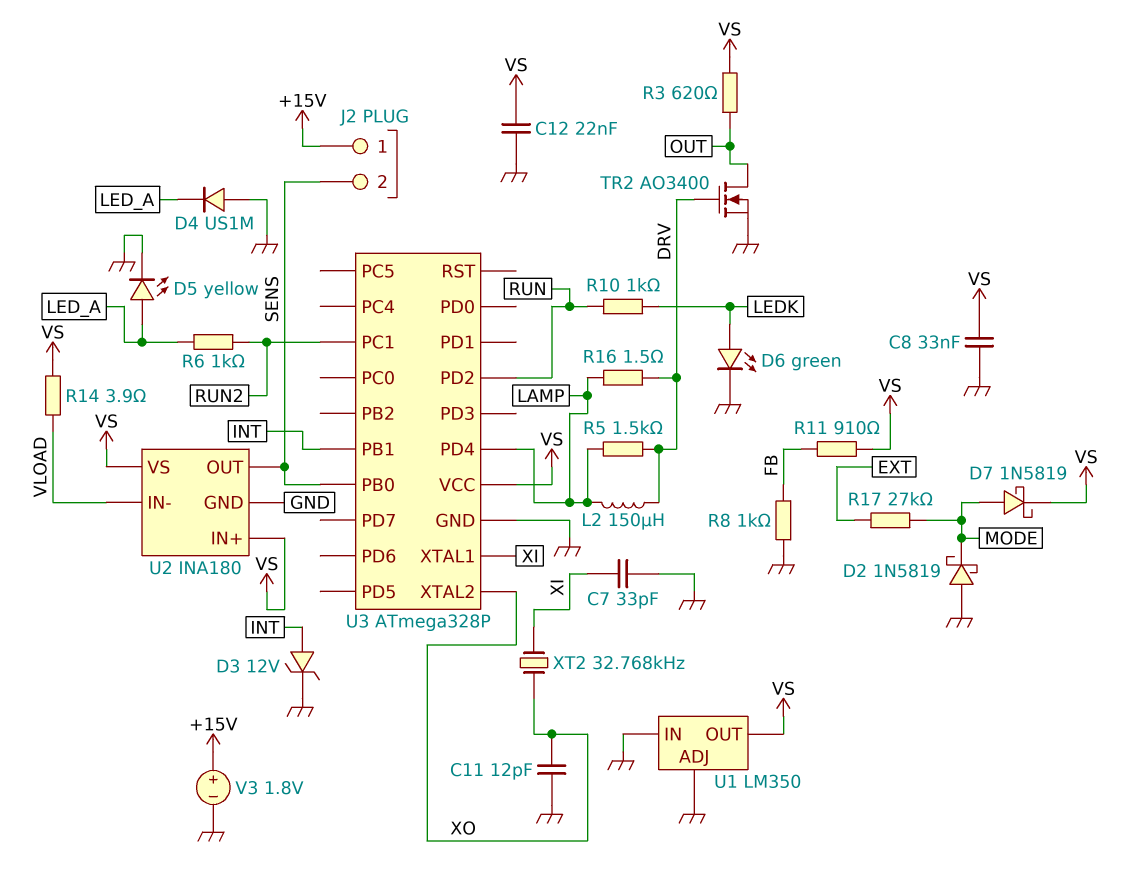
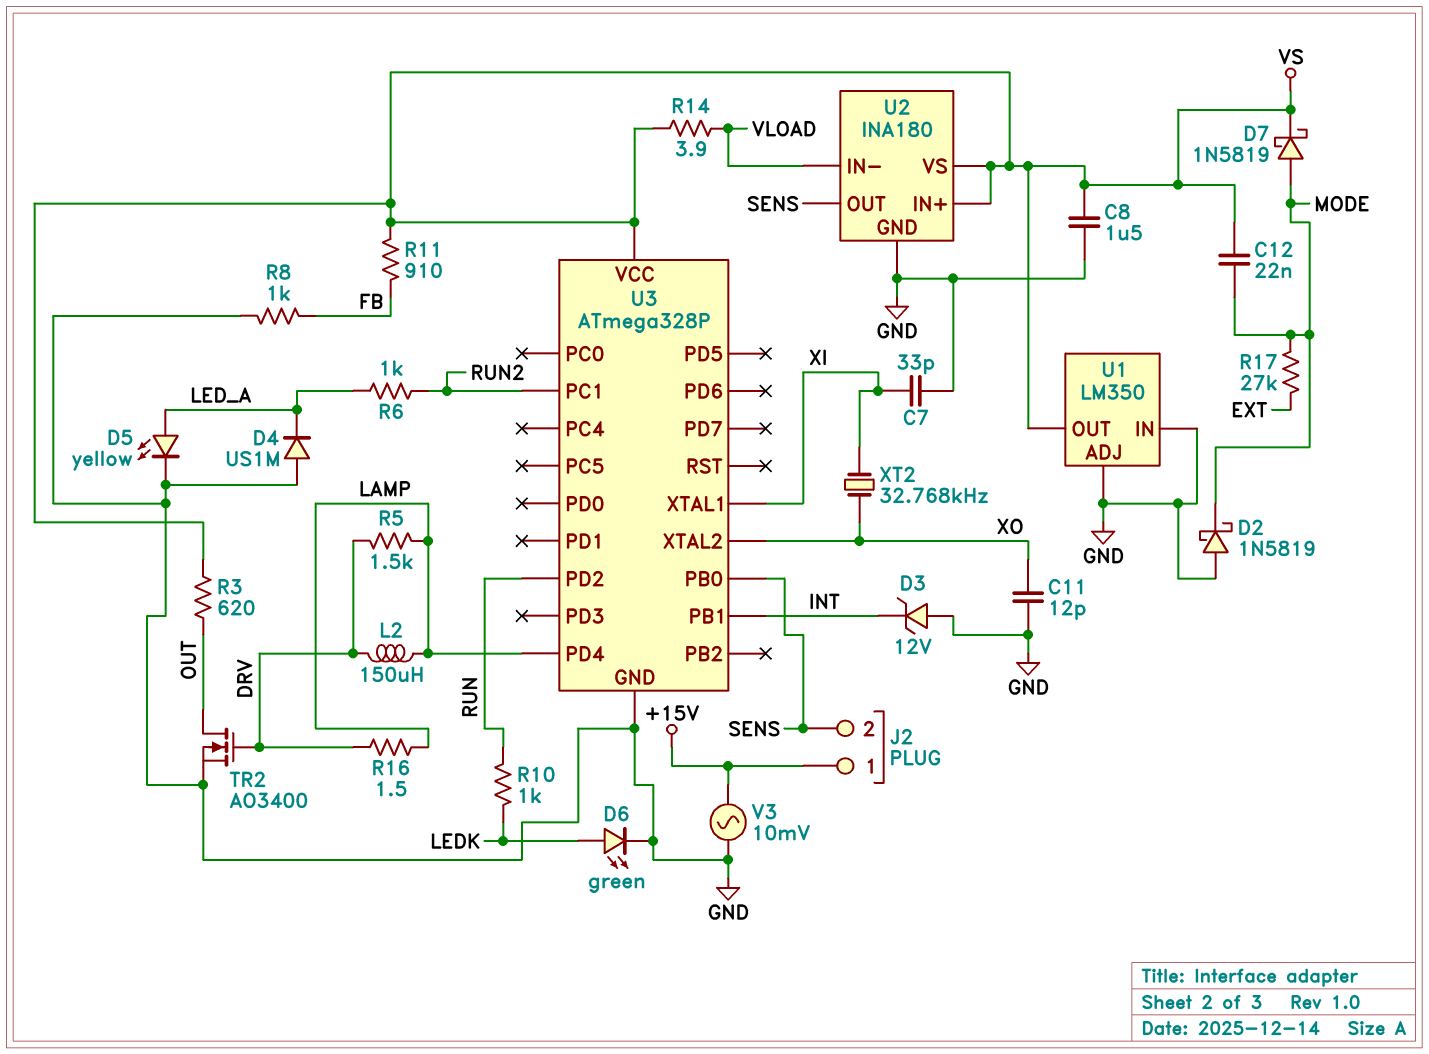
C8: 33nF (GND, VS) -> 1.5uF (GND, VS)
C12: 22nF (GND, VS) -> 22nF (MODE, VS)
D3: zener 12V (A INT, K GND) -> zener 12V (A GND, K INT)
V3: 1.8V (plus +15V, minus GND) -> AC 10mV (+15V, GND)

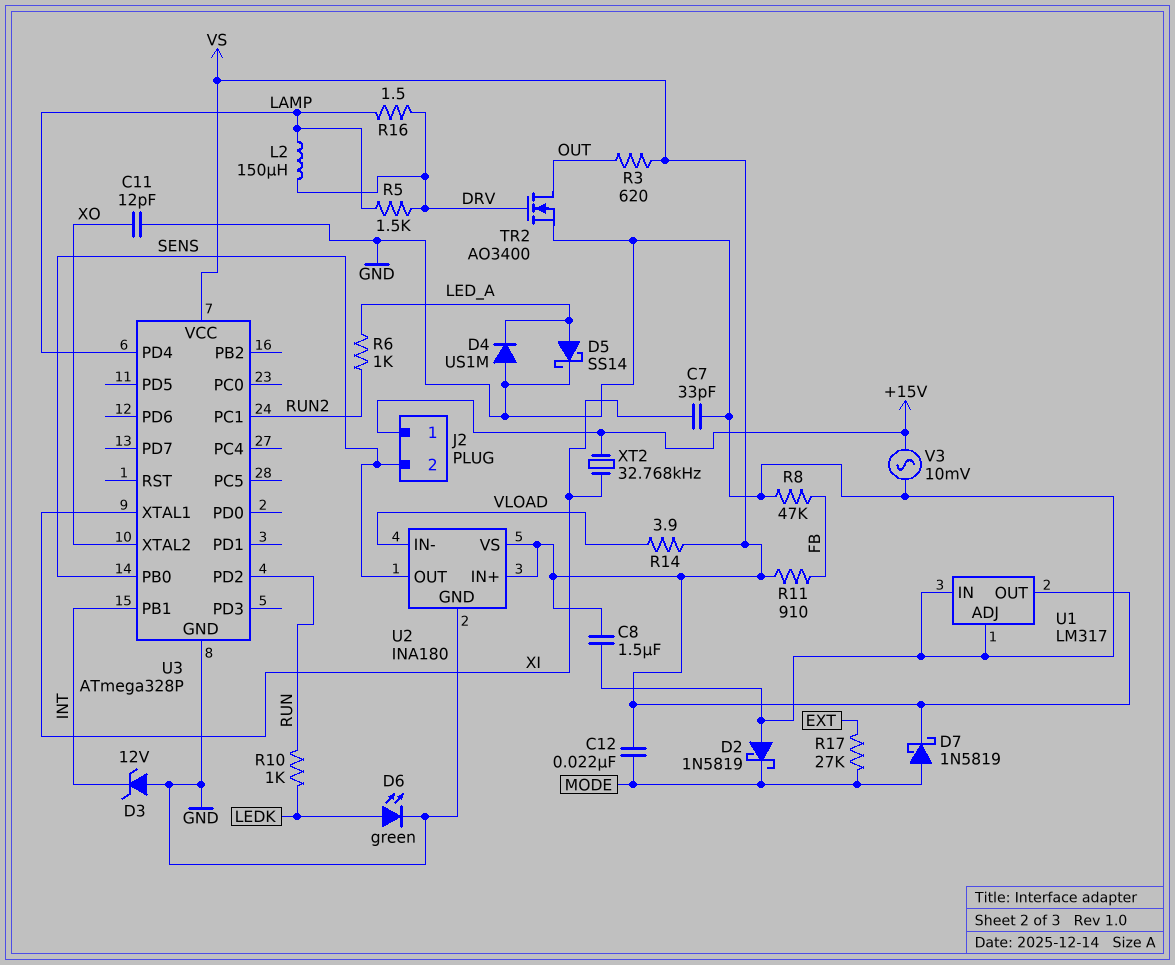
D5: LED yellow (A LED_A, K GND) -> schottky SS14 (A LED_A, K GND)
R8: 1k (FB, GND) -> 47k (FB, GND)
U1: LM350 -> LM317
XT2: 32.768kHz (XI, XO) -> 32.768kHz (+15V, XI)

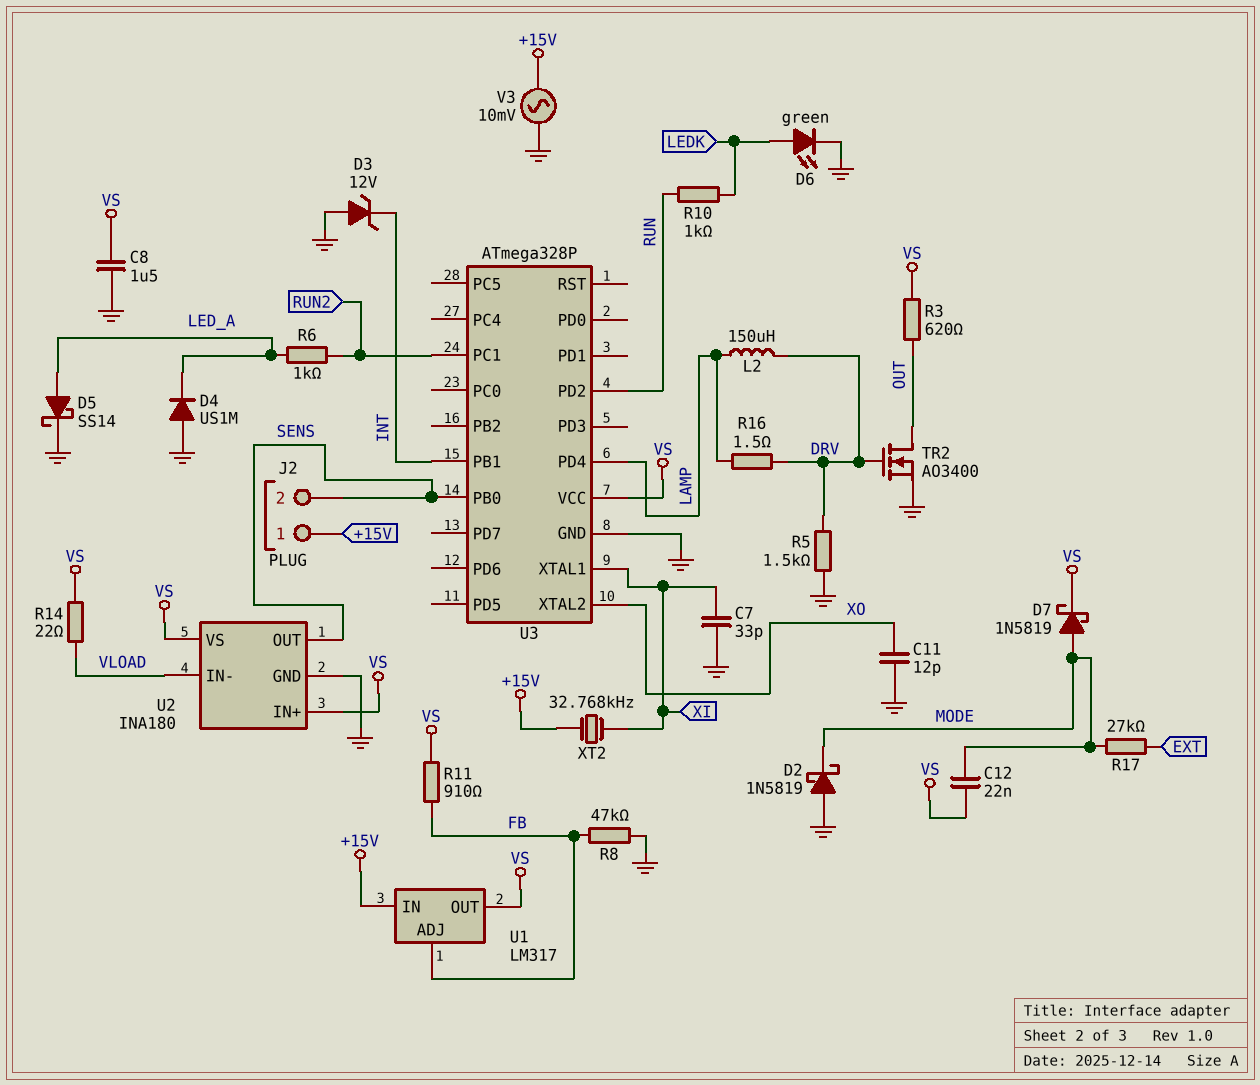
R5: 1.5k (DRV, LAMP) -> 1.5k (DRV, GND)
R14: 3.9 (VLOAD, VS) -> 22 (VLOAD, VS)
U1 pin ADJ: GND -> FB
U1 pin IN: GND -> +15V

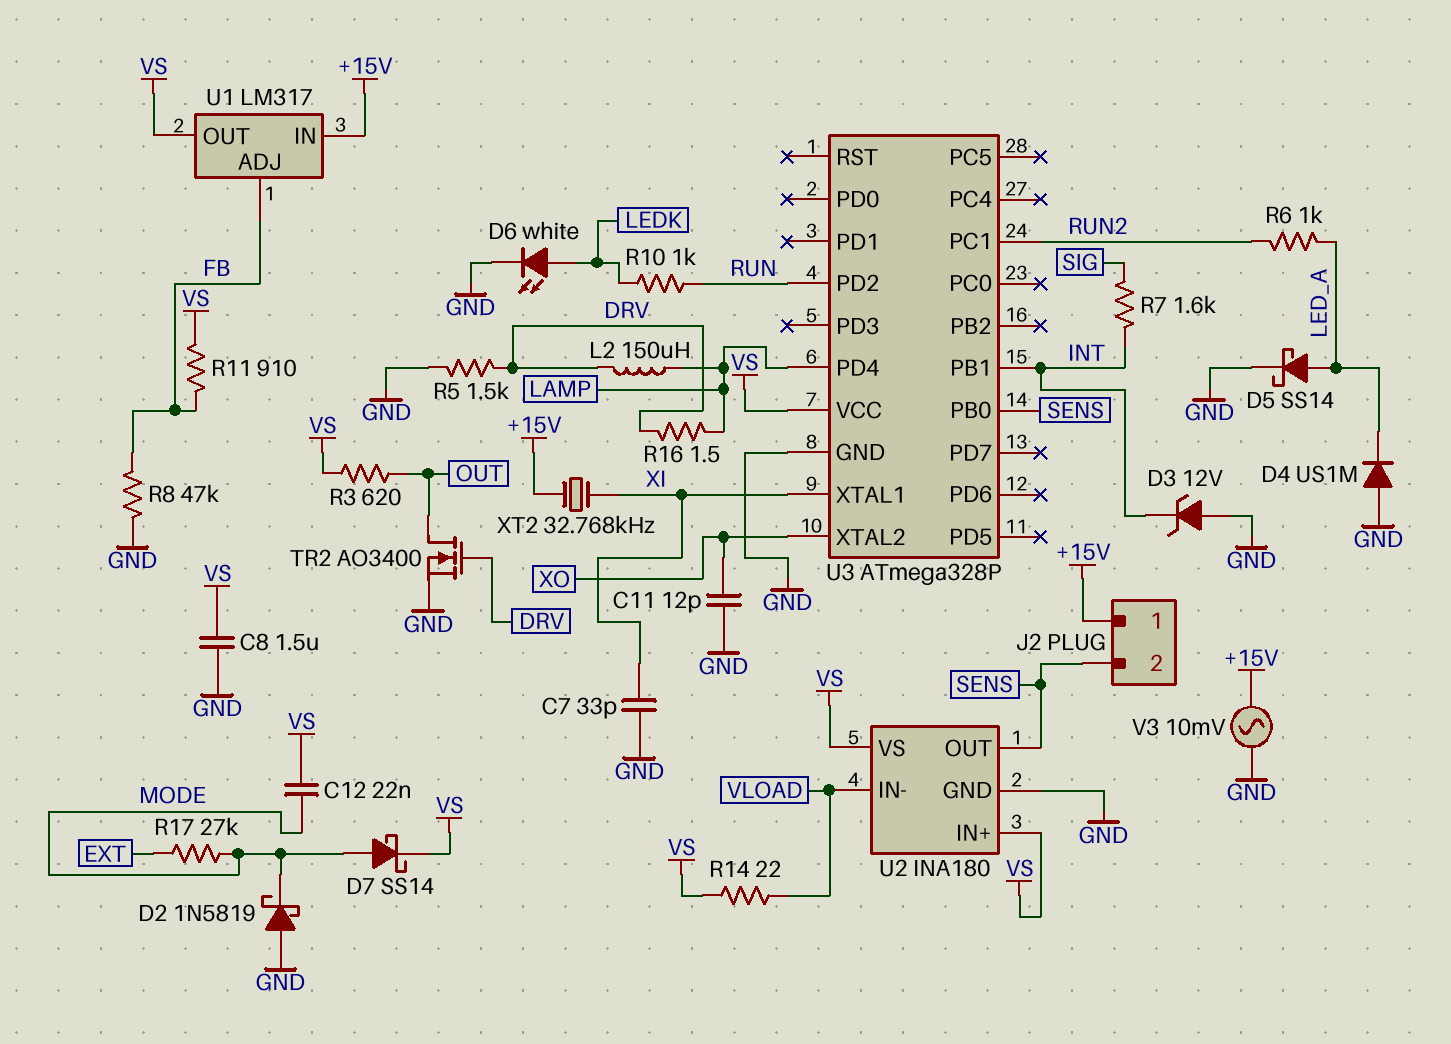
D6: LED green (A LEDK, K GND) -> LED white (A LEDK, K GND)
D7: schottky 1N5819 (A MODE, K VS) -> schottky SS14 (A MODE, K VS)
R7: none -> 1.6k (INT, SIG)

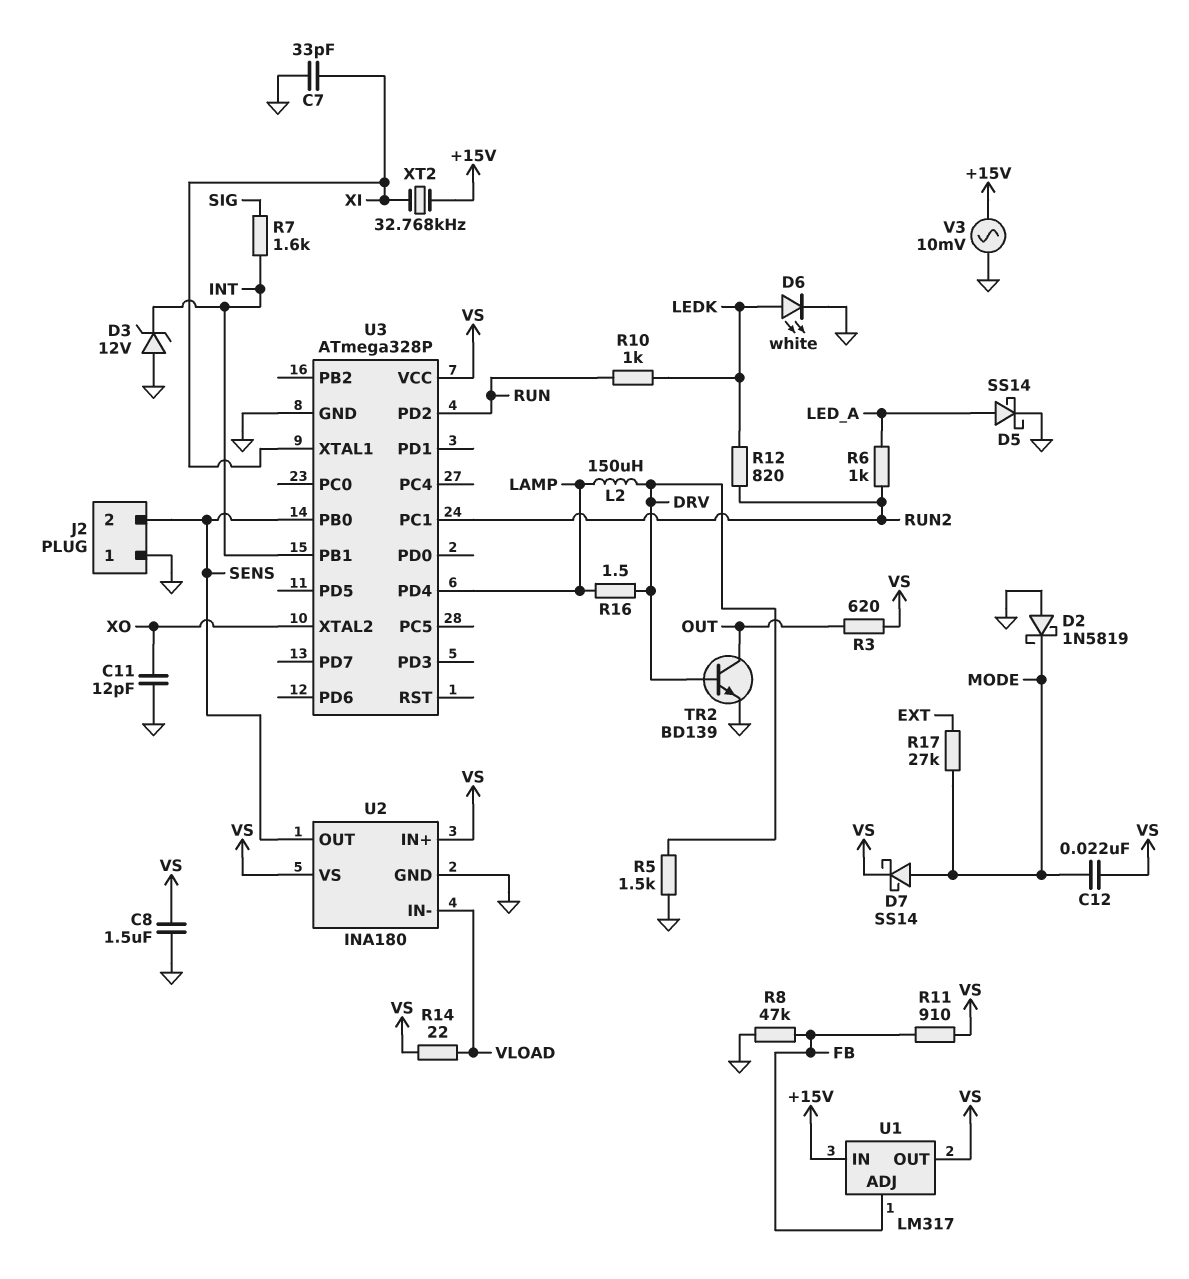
D4: diode US1M (A GND, K LED_A) -> none
J2 pin 1: +15V -> GND
R12: none -> 820 (LEDK, RUN2)
TR2: NMOS AO3400 (G DRV, D OUT, S GND) -> NPN BD139 (B DRV, C OUT, E GND)

